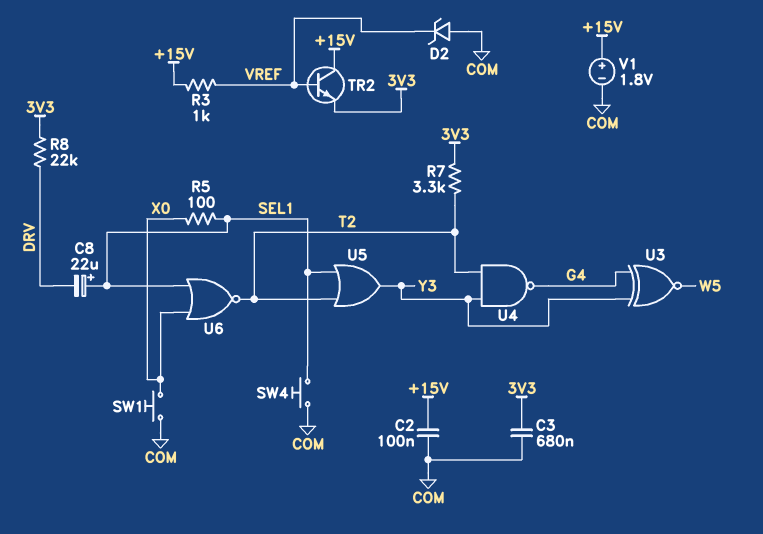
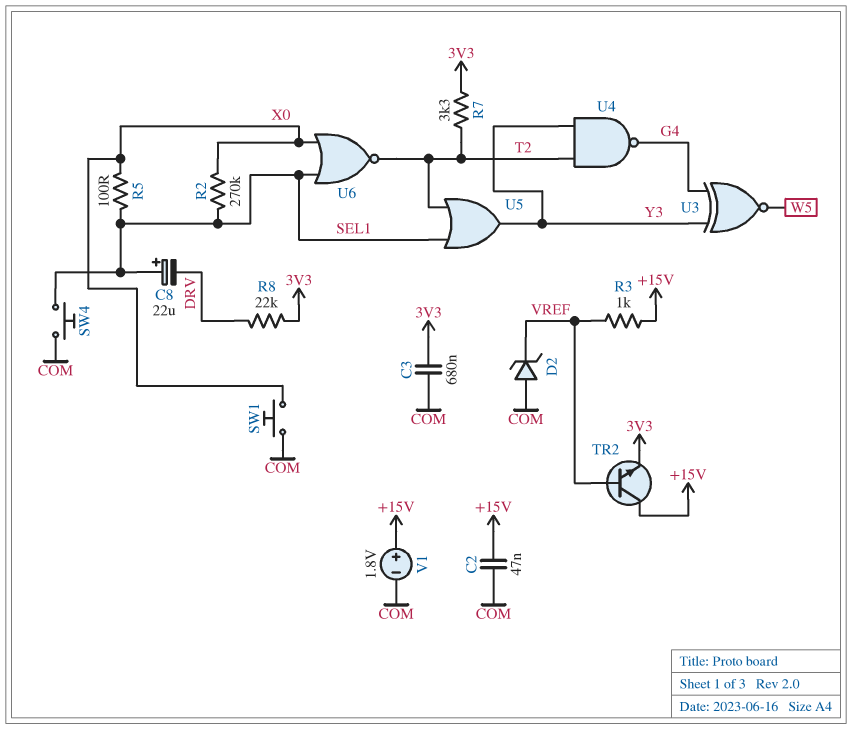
C2: 100nF (+15V, COM) -> 47nF (+15V, COM)
R2: none -> 270k (SEL1, X0)

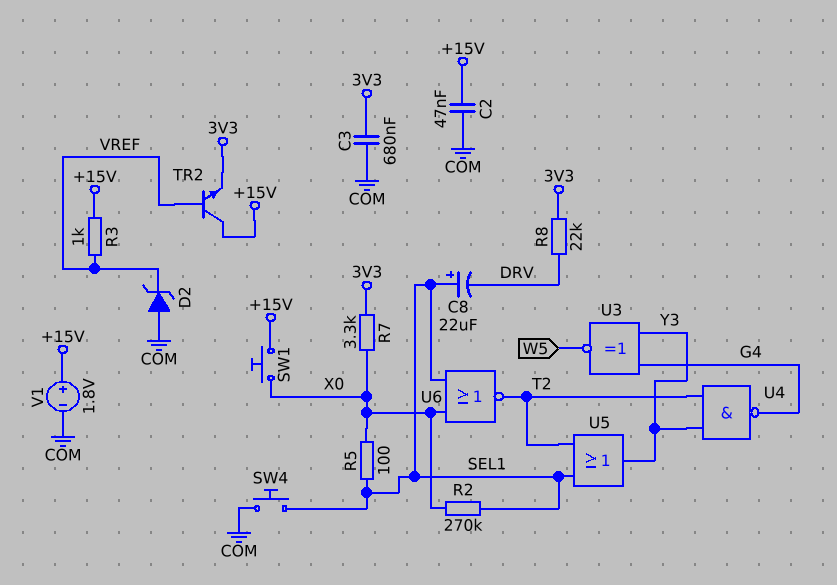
R7: 3.3k (3V3, T2) -> 3.3k (3V3, X0)
SW1: button (COM, X0) -> button (+15V, X0)

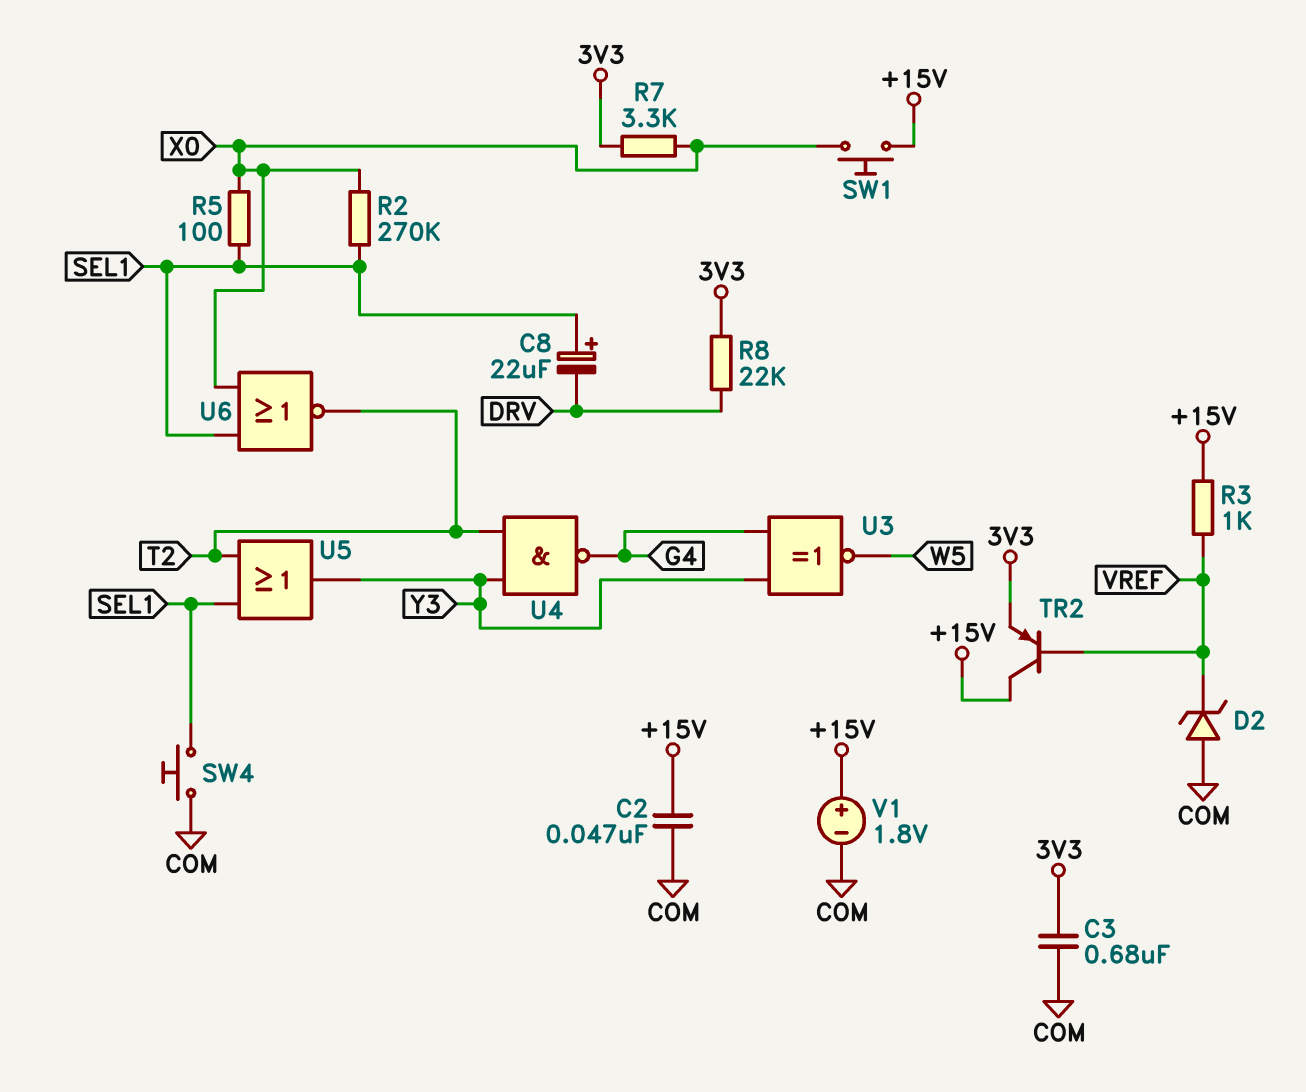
TR2: NPN (B VREF, C +15V, E 3V3) -> PNP (B VREF, C +15V, E 3V3)

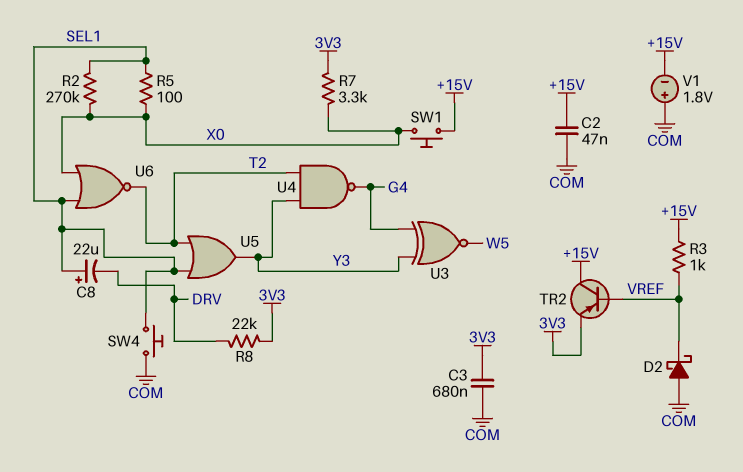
D2: zener (A COM, K VREF) -> schottky (A COM, K VREF)
V1: 1.8V (plus +15V, minus COM) -> 1.8V (plus COM, minus +15V)

